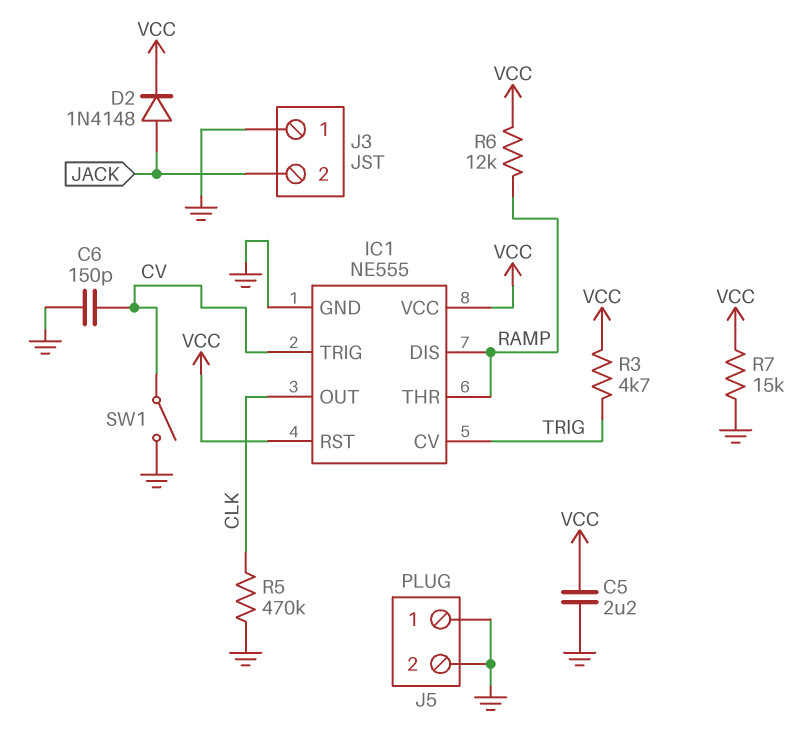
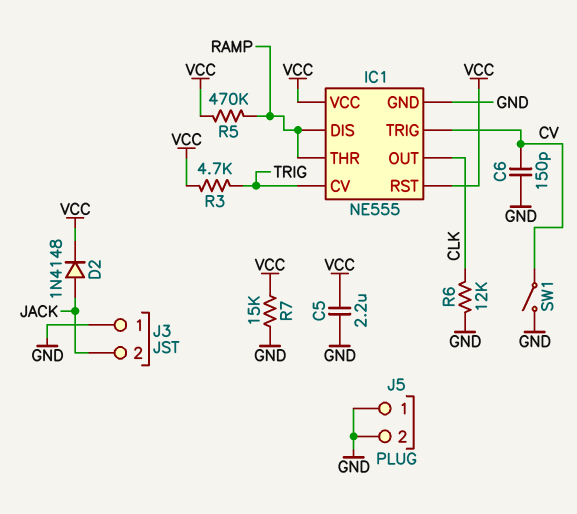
R5: 470k (CLK, GND) -> 470k (RAMP, VCC)
R6: 12k (RAMP, VCC) -> 12k (CLK, GND)

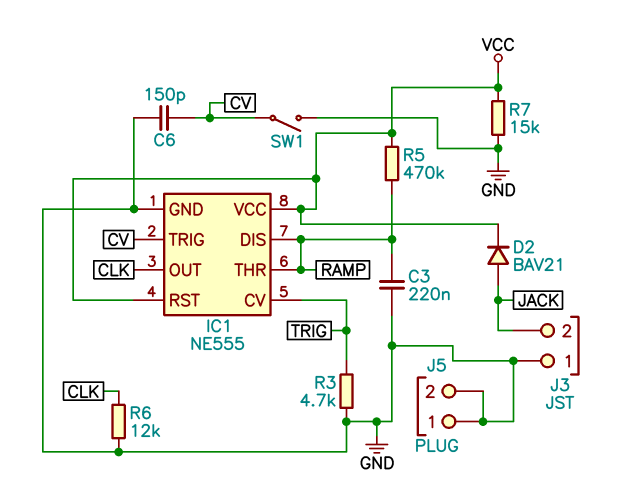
C3: none -> 220nF (GND, RAMP)
C5: 2.2uF (GND, VCC) -> none
D2: diode 1N4148 (A JACK, K VCC) -> diode BAV21 (A JACK, K VCC)
R3: 4.7k (TRIG, VCC) -> 4.7k (GND, TRIG)

